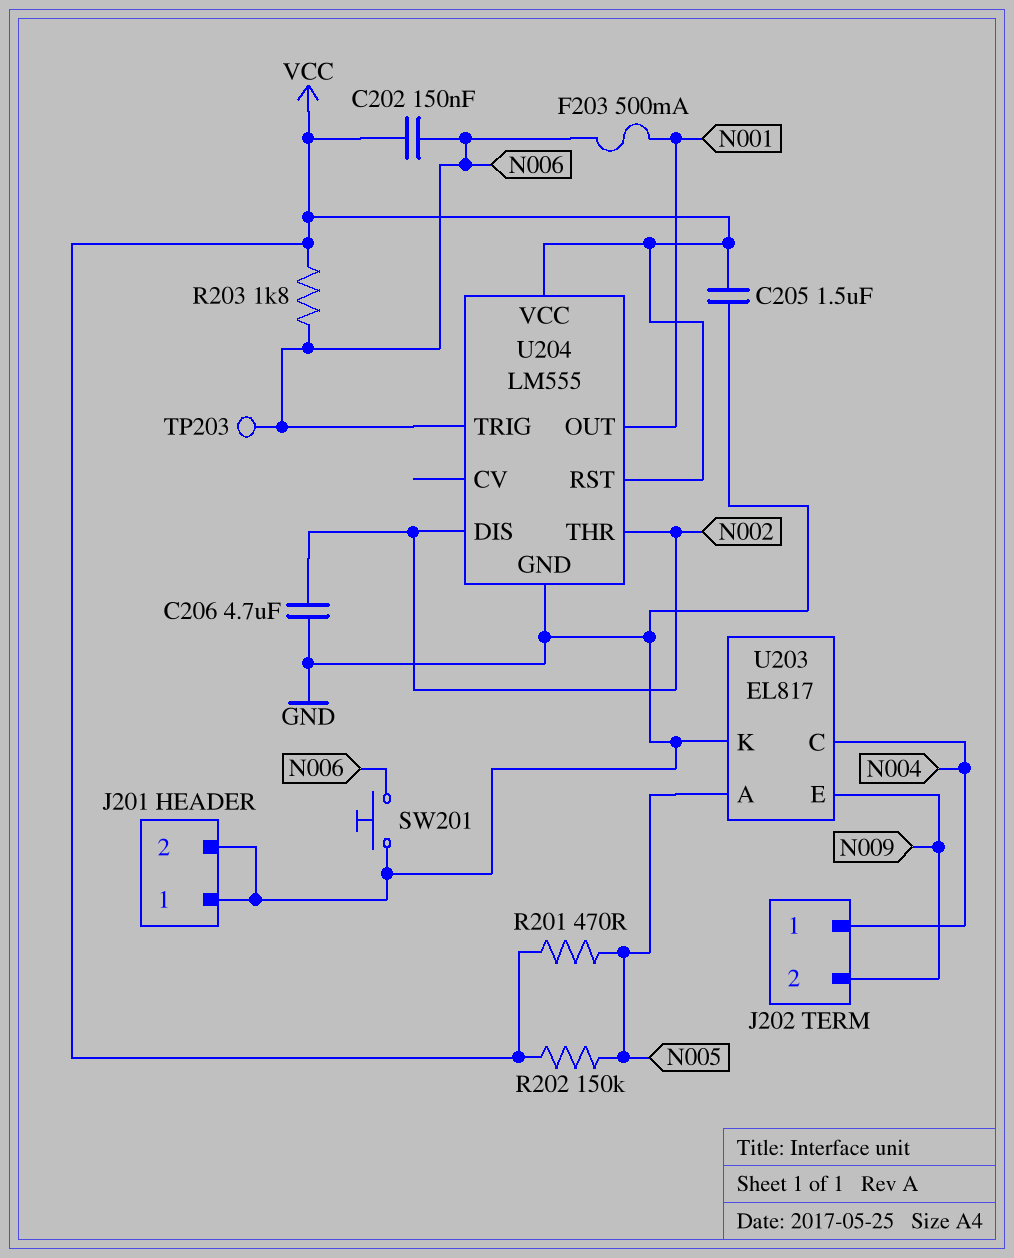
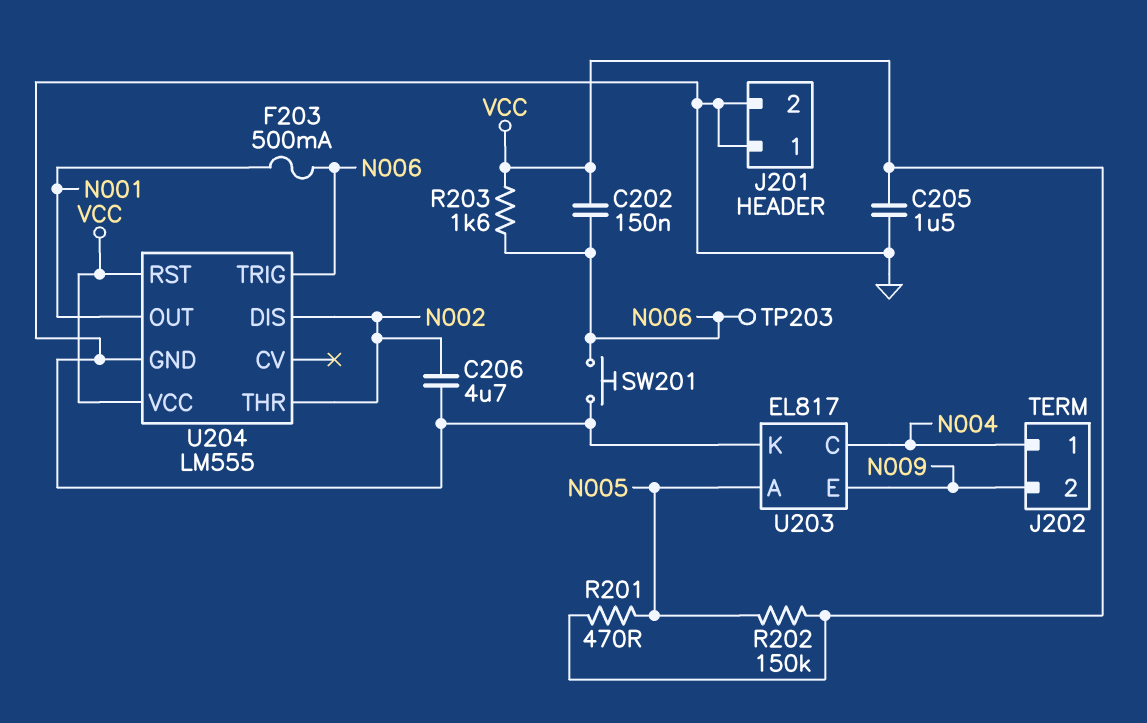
R203: 1.8k (N006, VCC) -> 1.6k (N006, VCC)

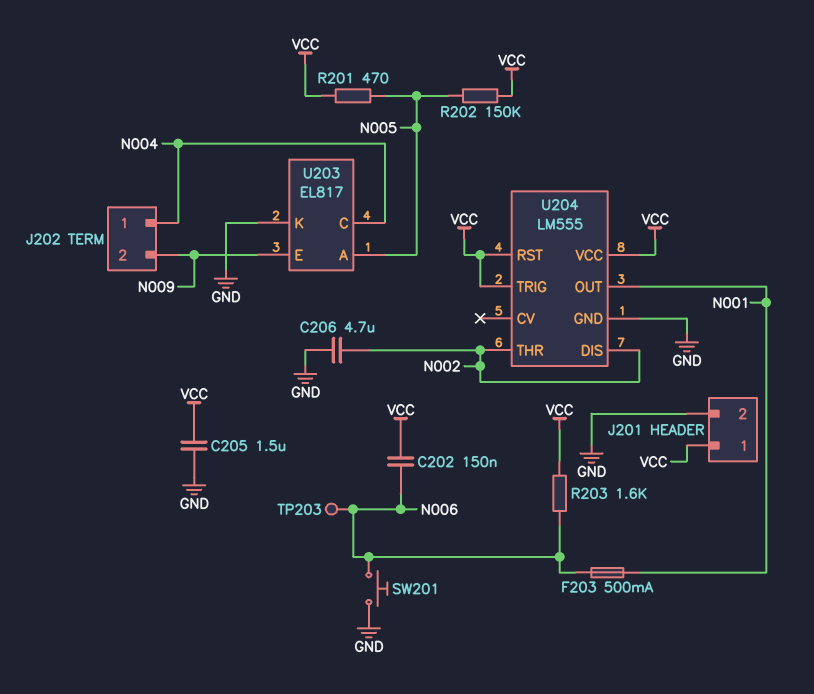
J201 pin 1: GND -> VCC
U204 pin TRIG: N006 -> VCC

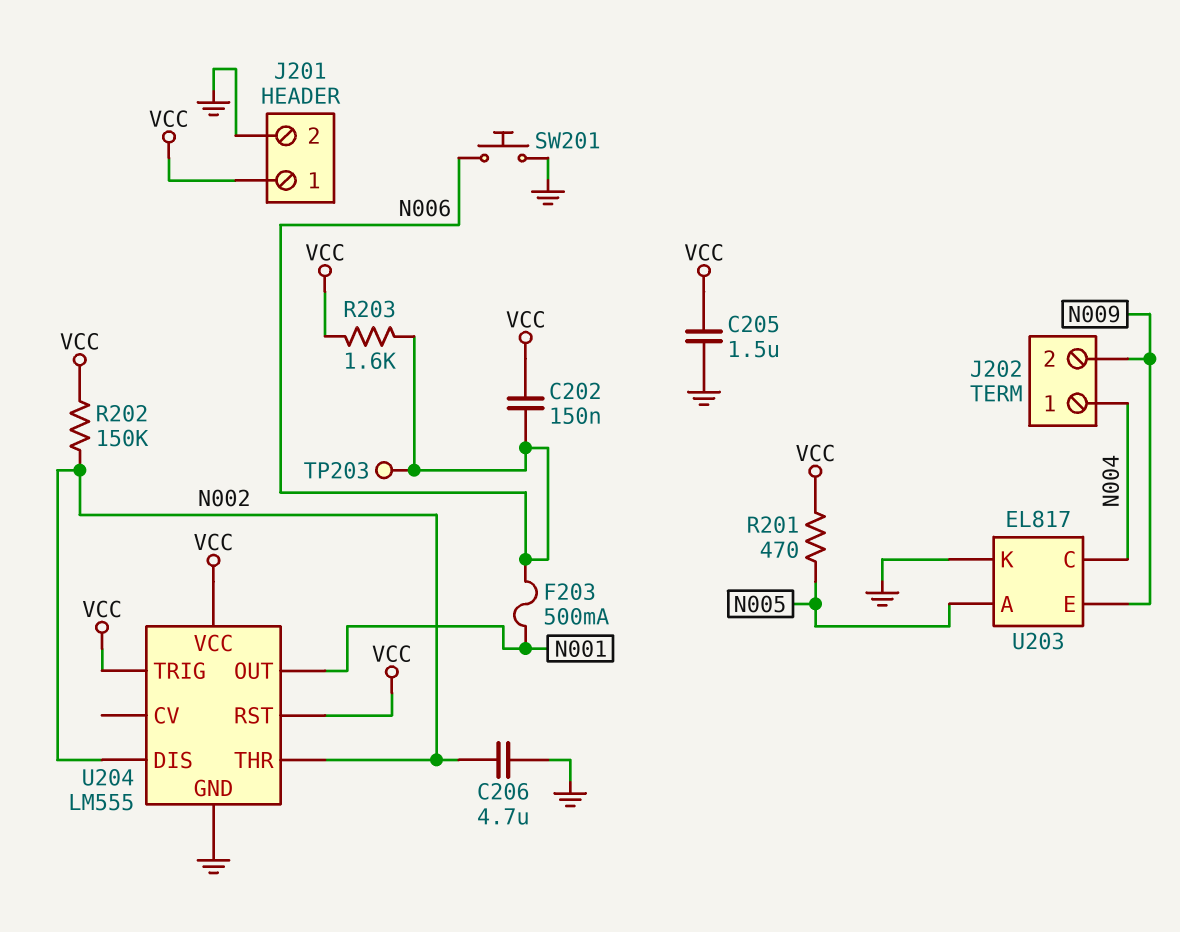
R202: 150k (N005, VCC) -> 150k (N002, VCC)

